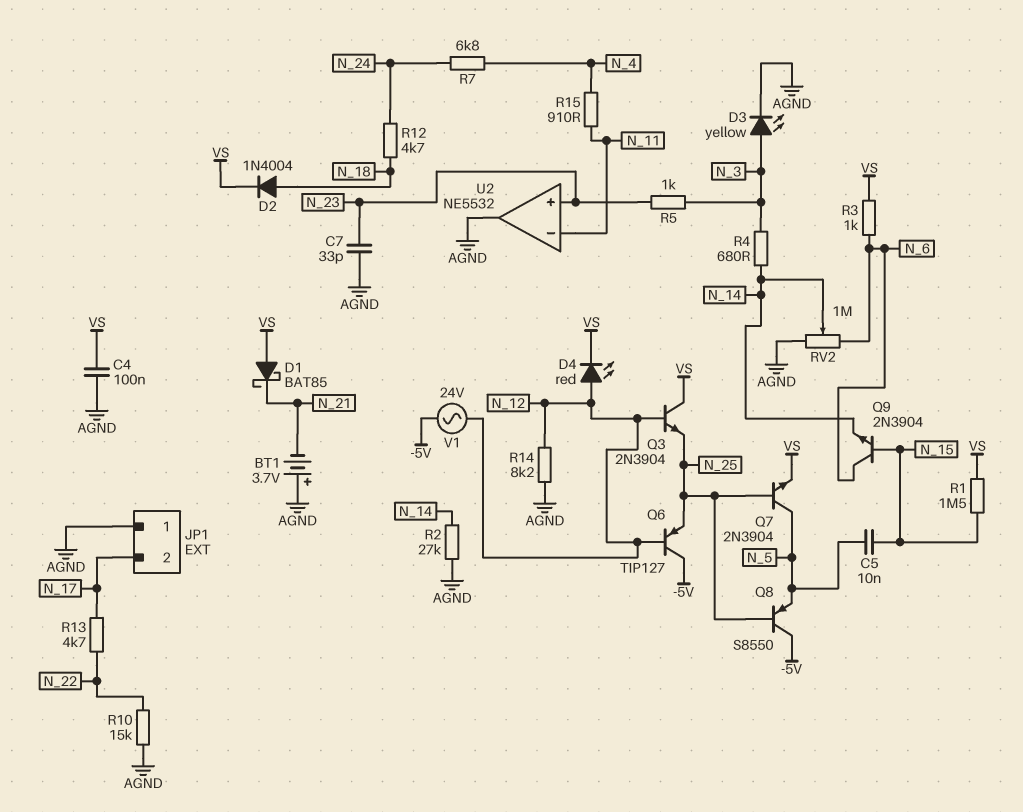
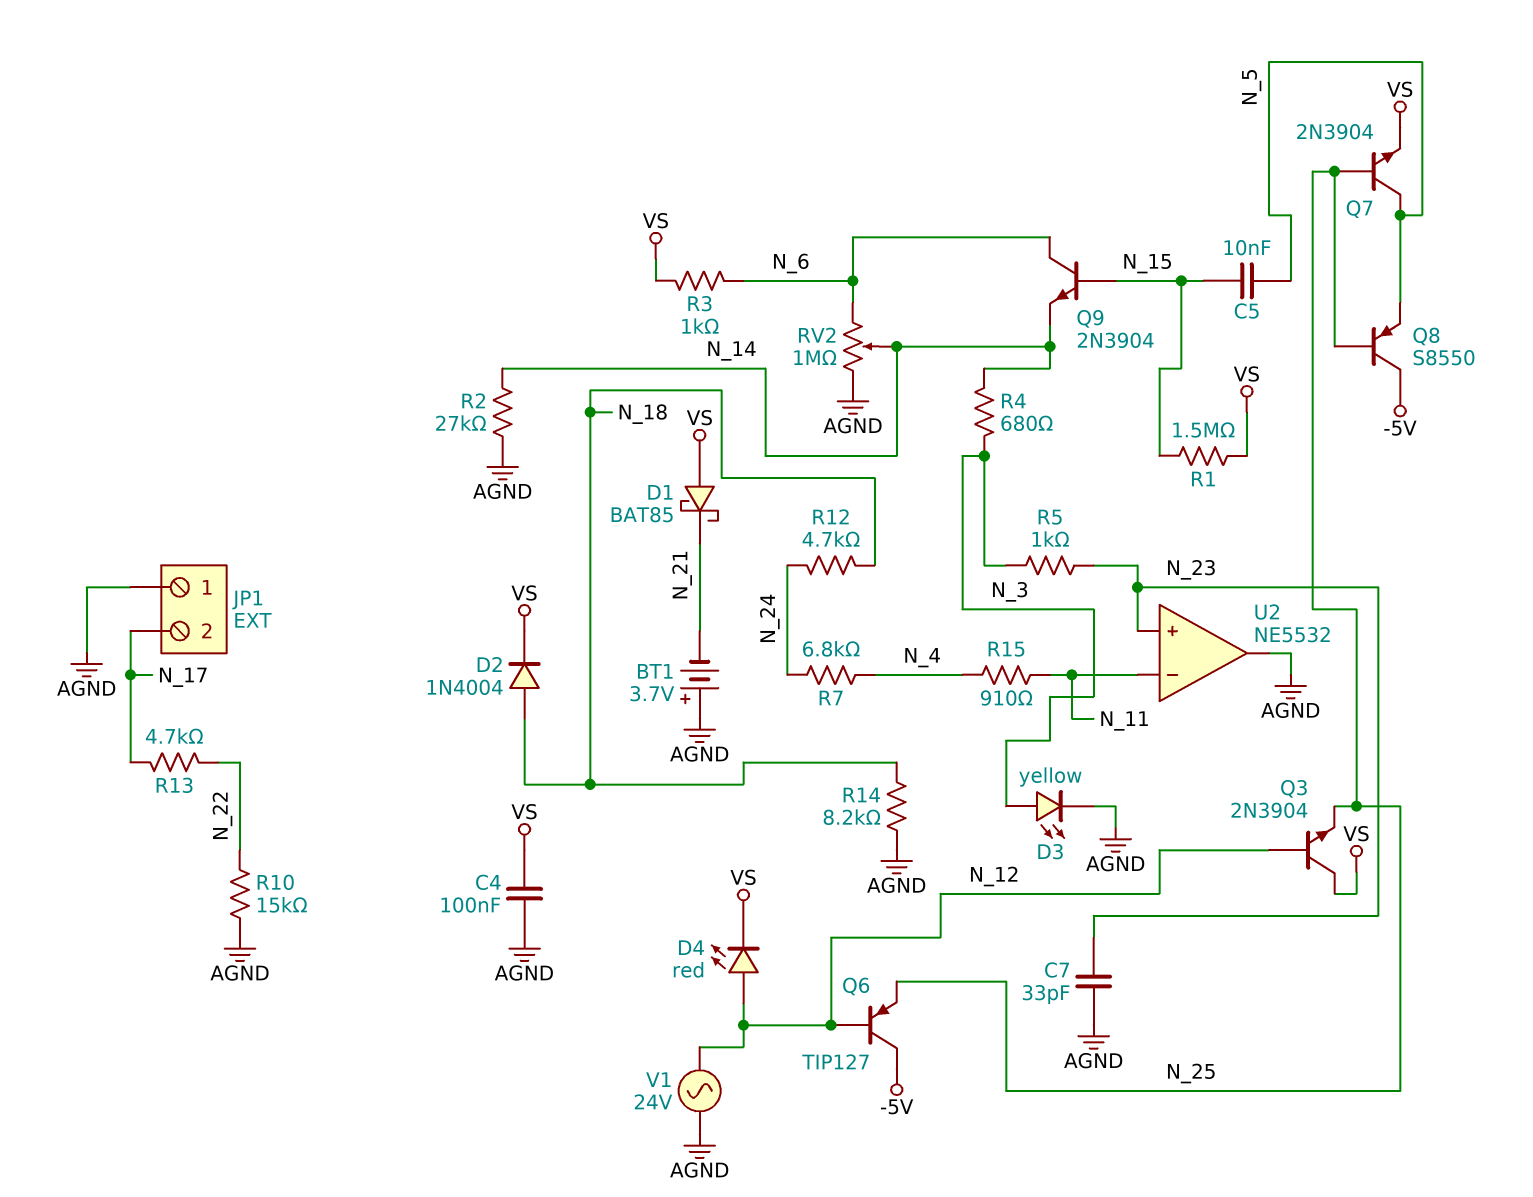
R14: 8.2k (AGND, N_12) -> 8.2k (AGND, N_18)
V1: AC 24V (-5V, N_12) -> AC 24V (AGND, N_12)

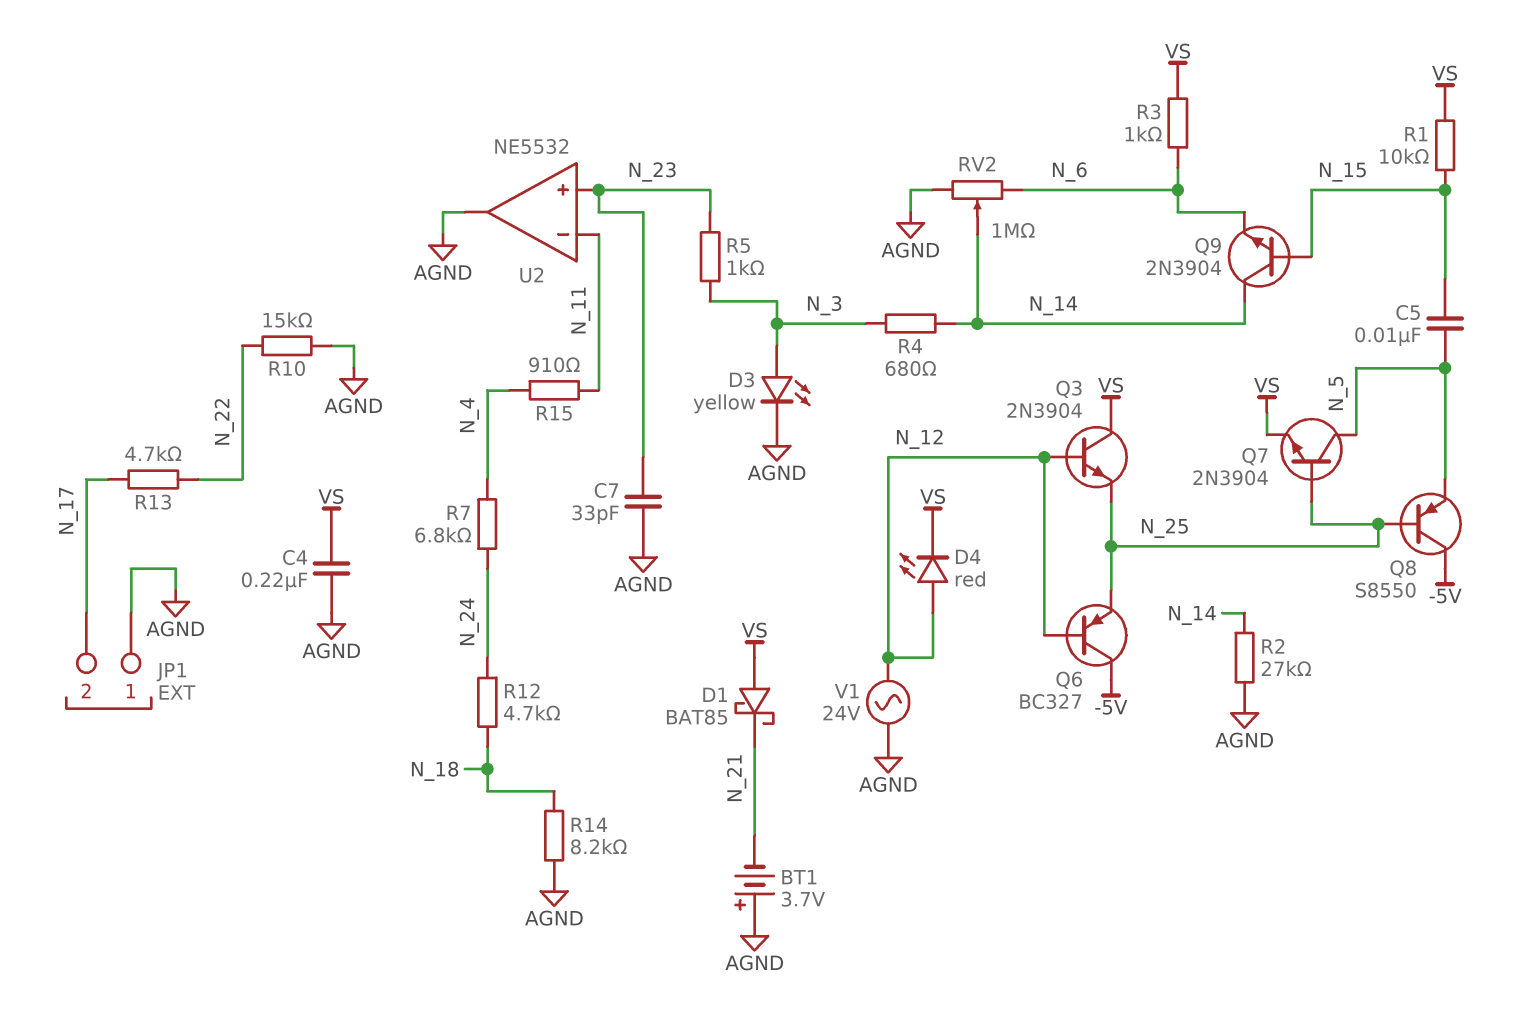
C4: 100nF (AGND, VS) -> 220nF (AGND, VS)
D2: diode 1N4004 (A N_18, K VS) -> none
Q6: PNP TIP127 (B N_12, C -5V, E N_25) -> PNP BC327 (B N_12, C -5V, E N_25)
Q9: NPN 2N3904 (B N_15, C N_6, E N_14) -> NPN 2N3904 (B N_15, C N_14, E N_6)
R1: 1.5M (N_15, VS) -> 10k (N_15, VS)

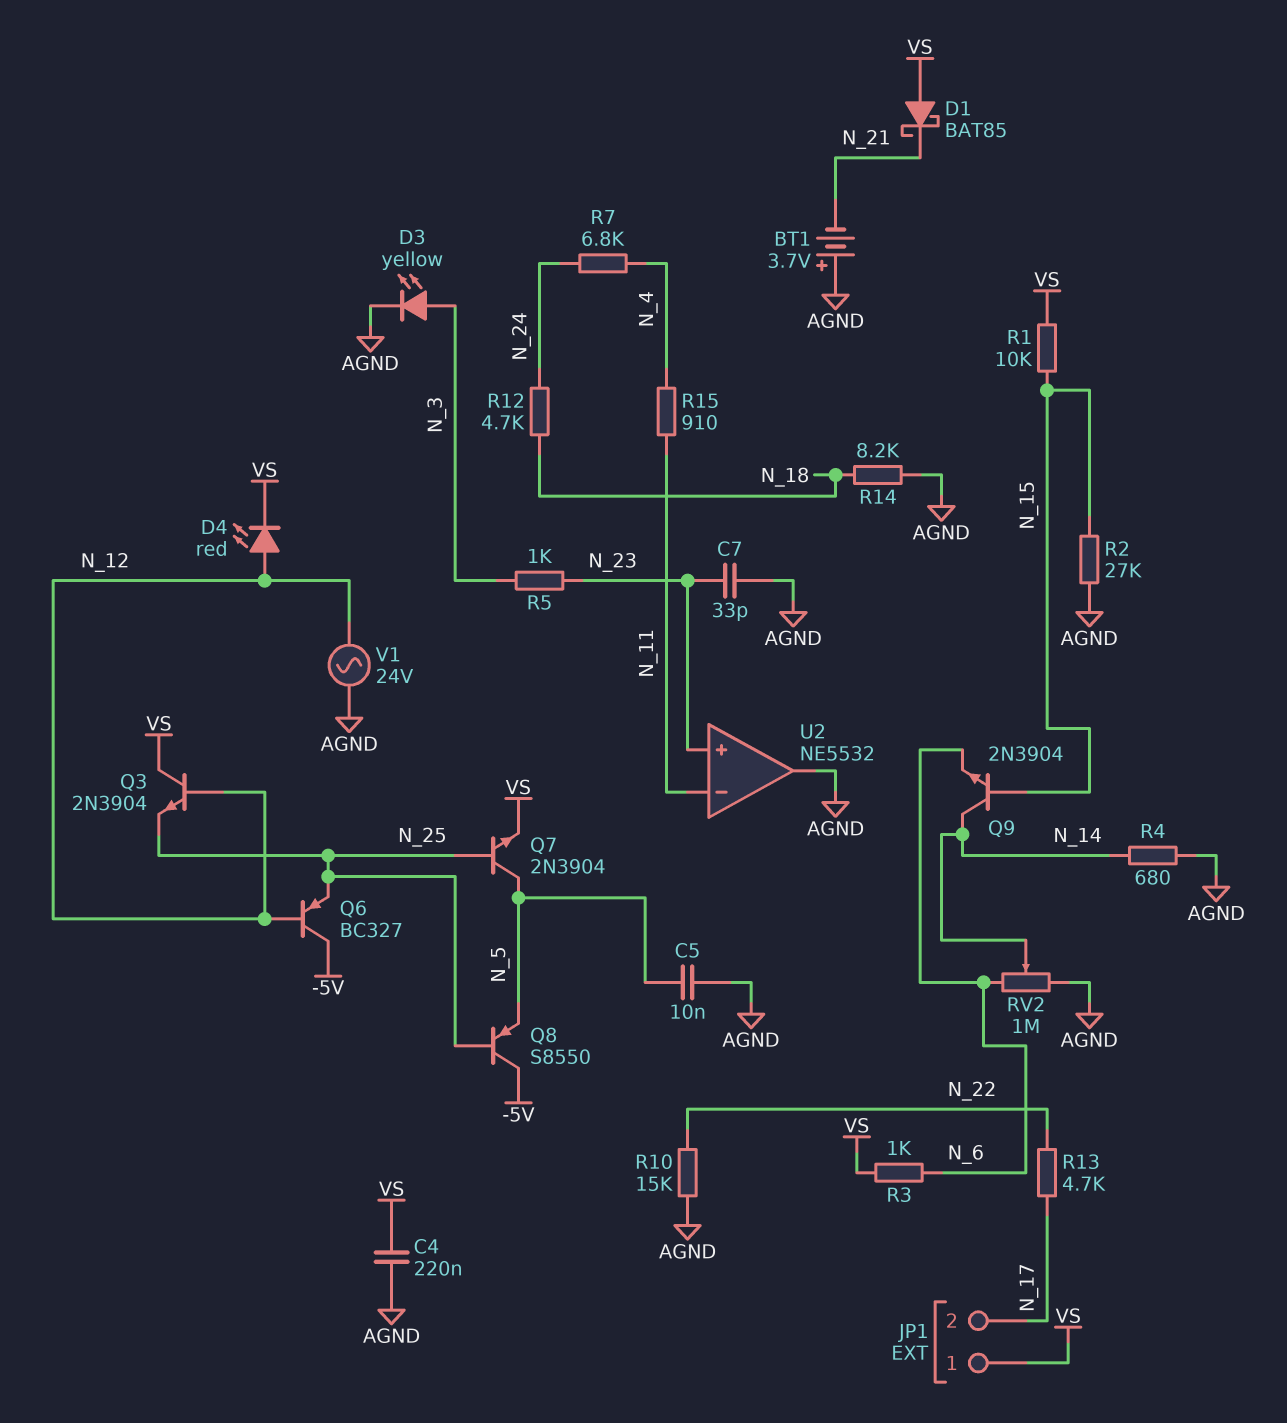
C5: 10nF (N_5, N_15) -> 10nF (AGND, N_5)
JP1 pin 1: AGND -> VS
R2: 27k (AGND, N_14) -> 27k (AGND, N_15)
R4: 680 (N_3, N_14) -> 680 (AGND, N_14)

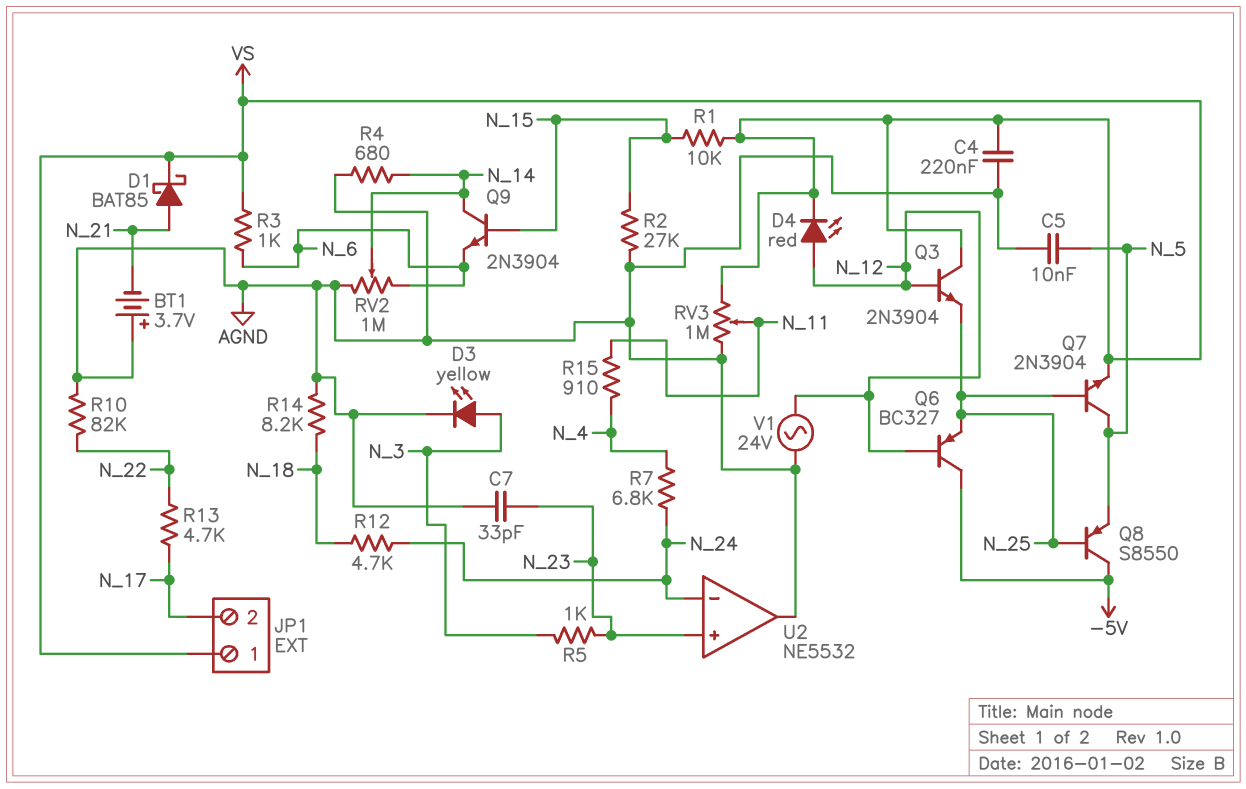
D1: schottky BAT85 (A VS, K N_21) -> schottky BAT85 (A N_21, K VS)
R10: 15k (AGND, N_22) -> 82k (AGND, N_22)
RV3: none -> 1M (AGND, VS, wiper N_11)
U2 pin in-: N_11 -> N_24

